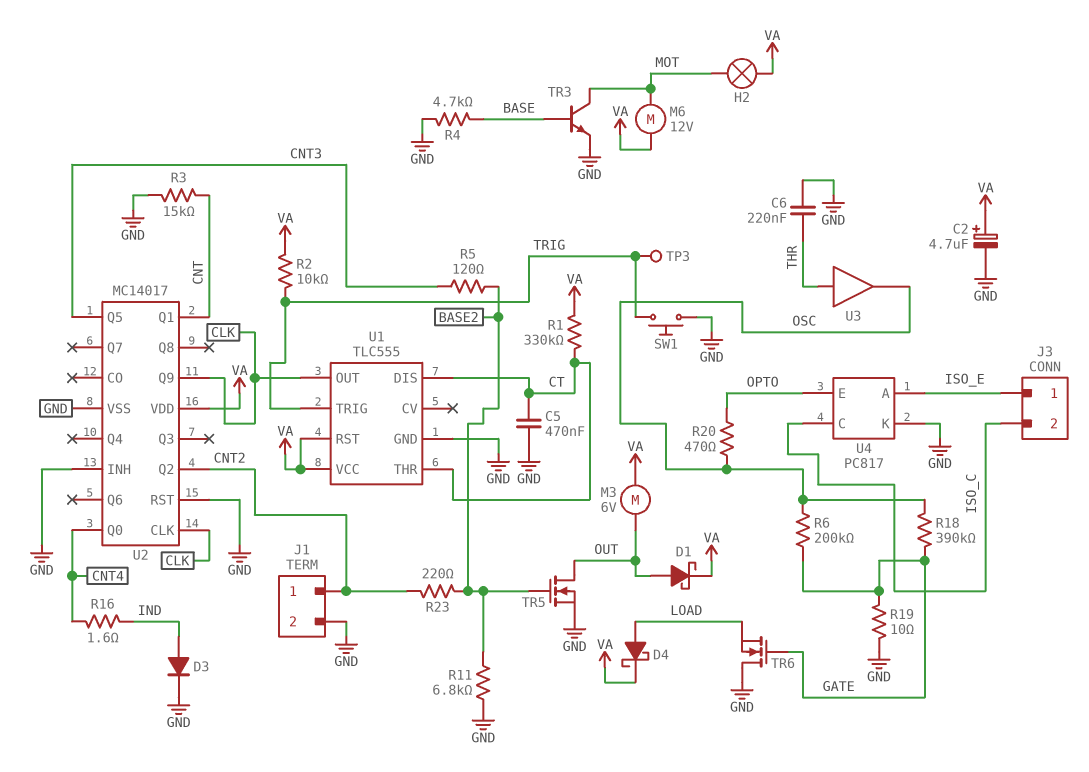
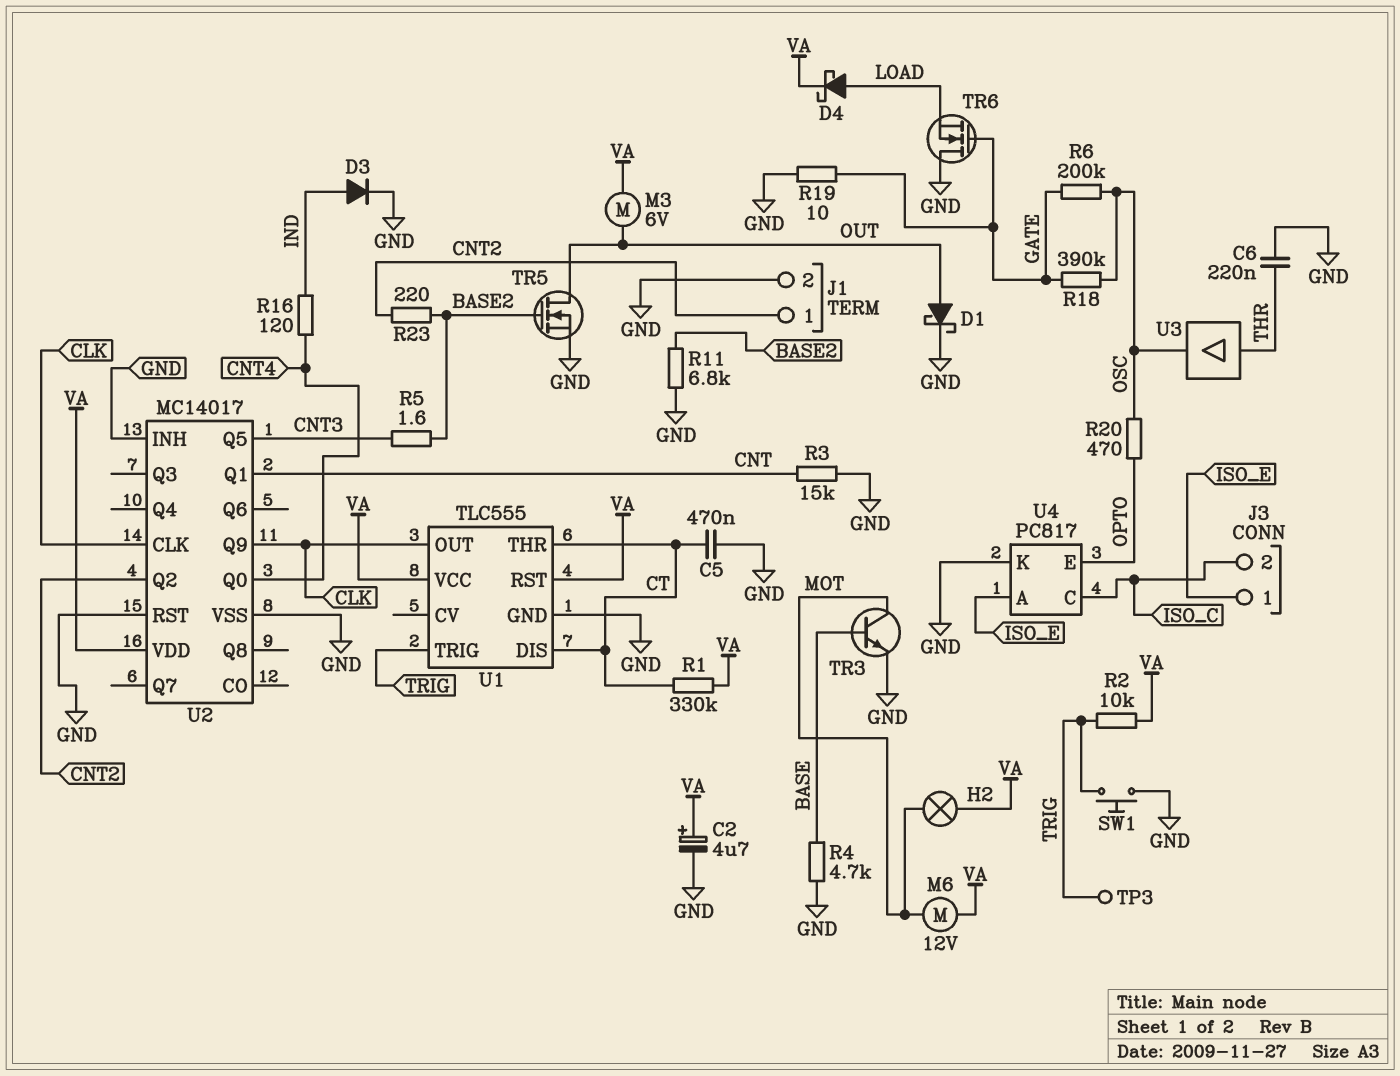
D1: schottky (A OUT, K VA) -> schottky (A OUT, K GND)
R5: 120 (BASE2, CNT3) -> 1.6 (BASE2, CNT3)
R16: 1.6 (CNT4, IND) -> 120 (CNT4, IND)

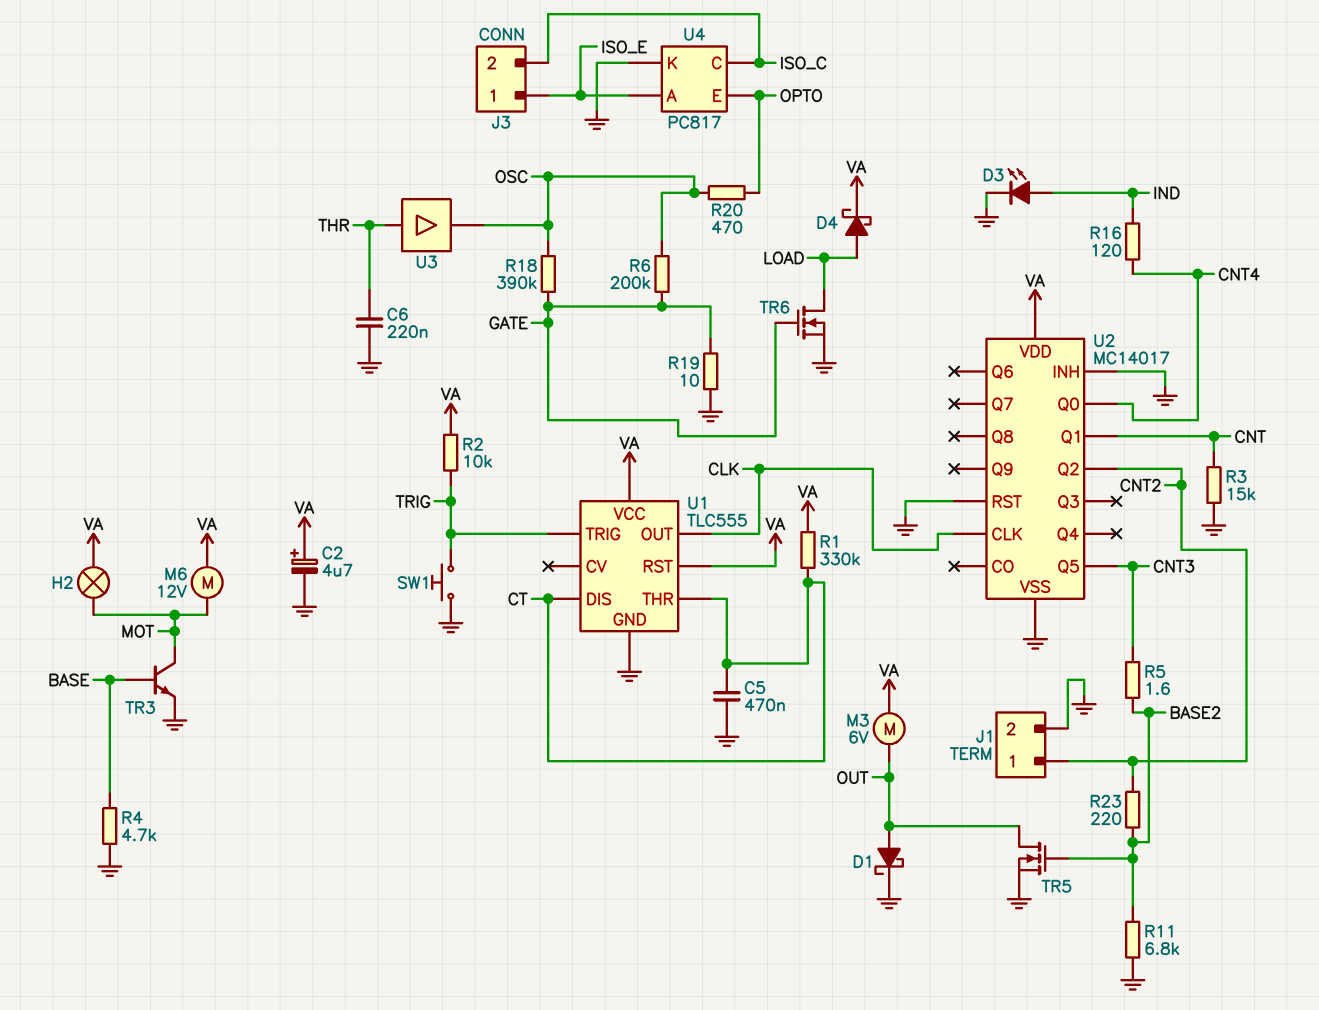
D3: diode (A IND, K GND) -> LED (A IND, K GND)
TP3: test point (TRIG) -> none
TR6: NMOS (G GATE, D GND, S LOAD) -> NMOS (G GATE, D LOAD, S GND)
U2 pin Q9: CLK -> none

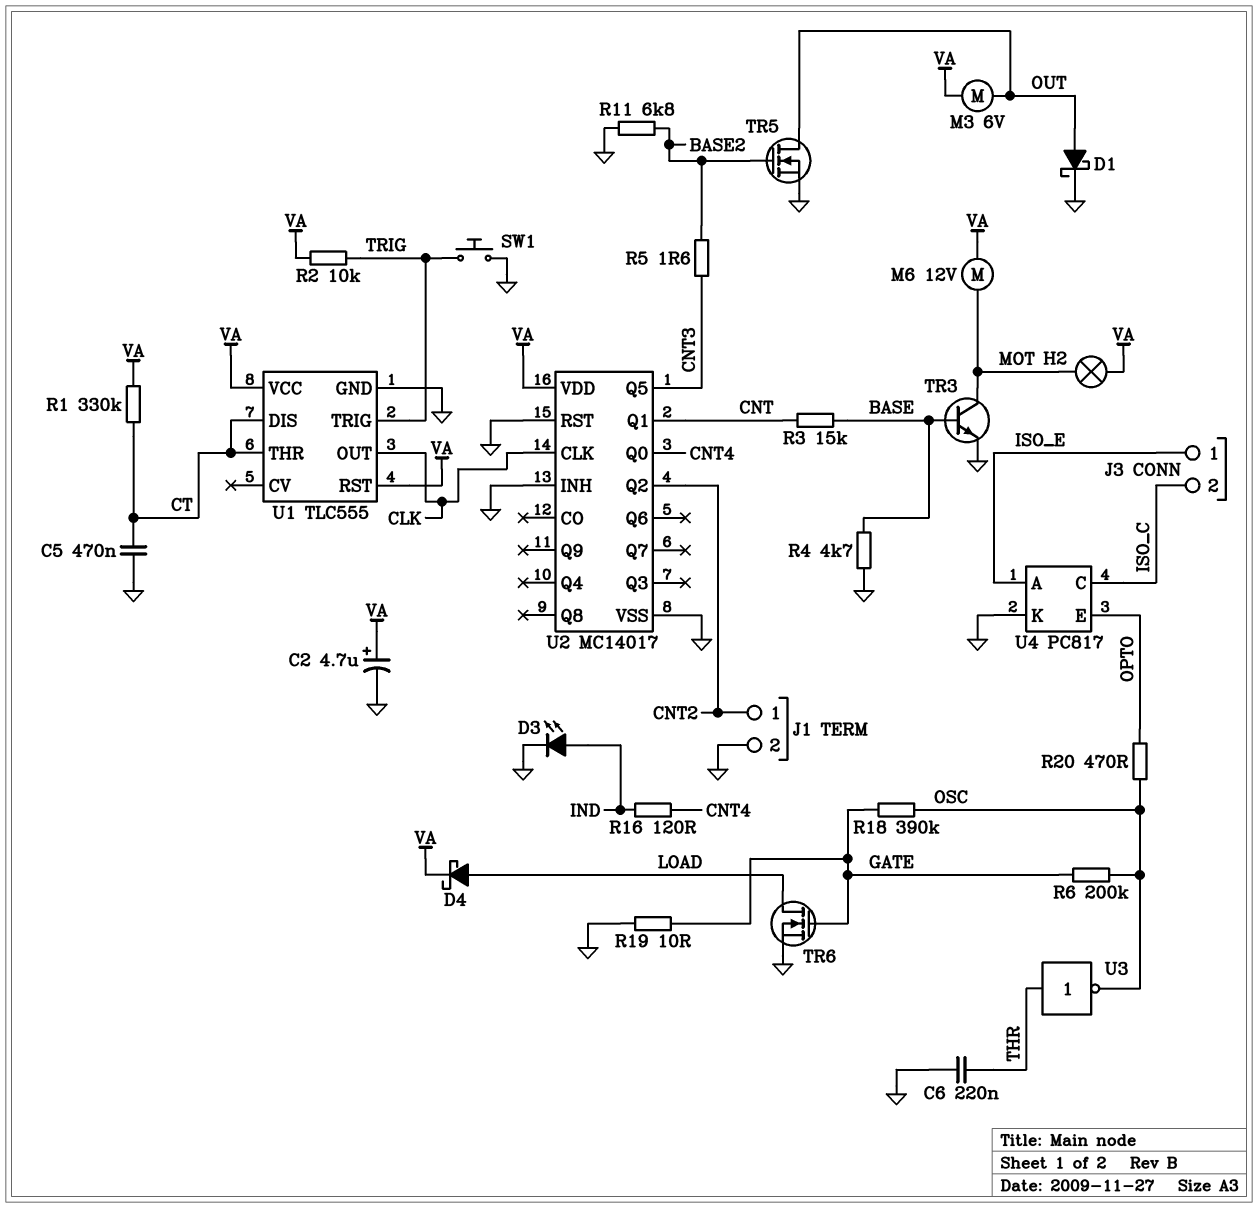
R3: 15k (CNT, GND) -> 15k (BASE, CNT)
R23: 220 (BASE2, CNT2) -> none
U3: buffer (in THR, out OSC) -> NOT (in THR, out OSC)

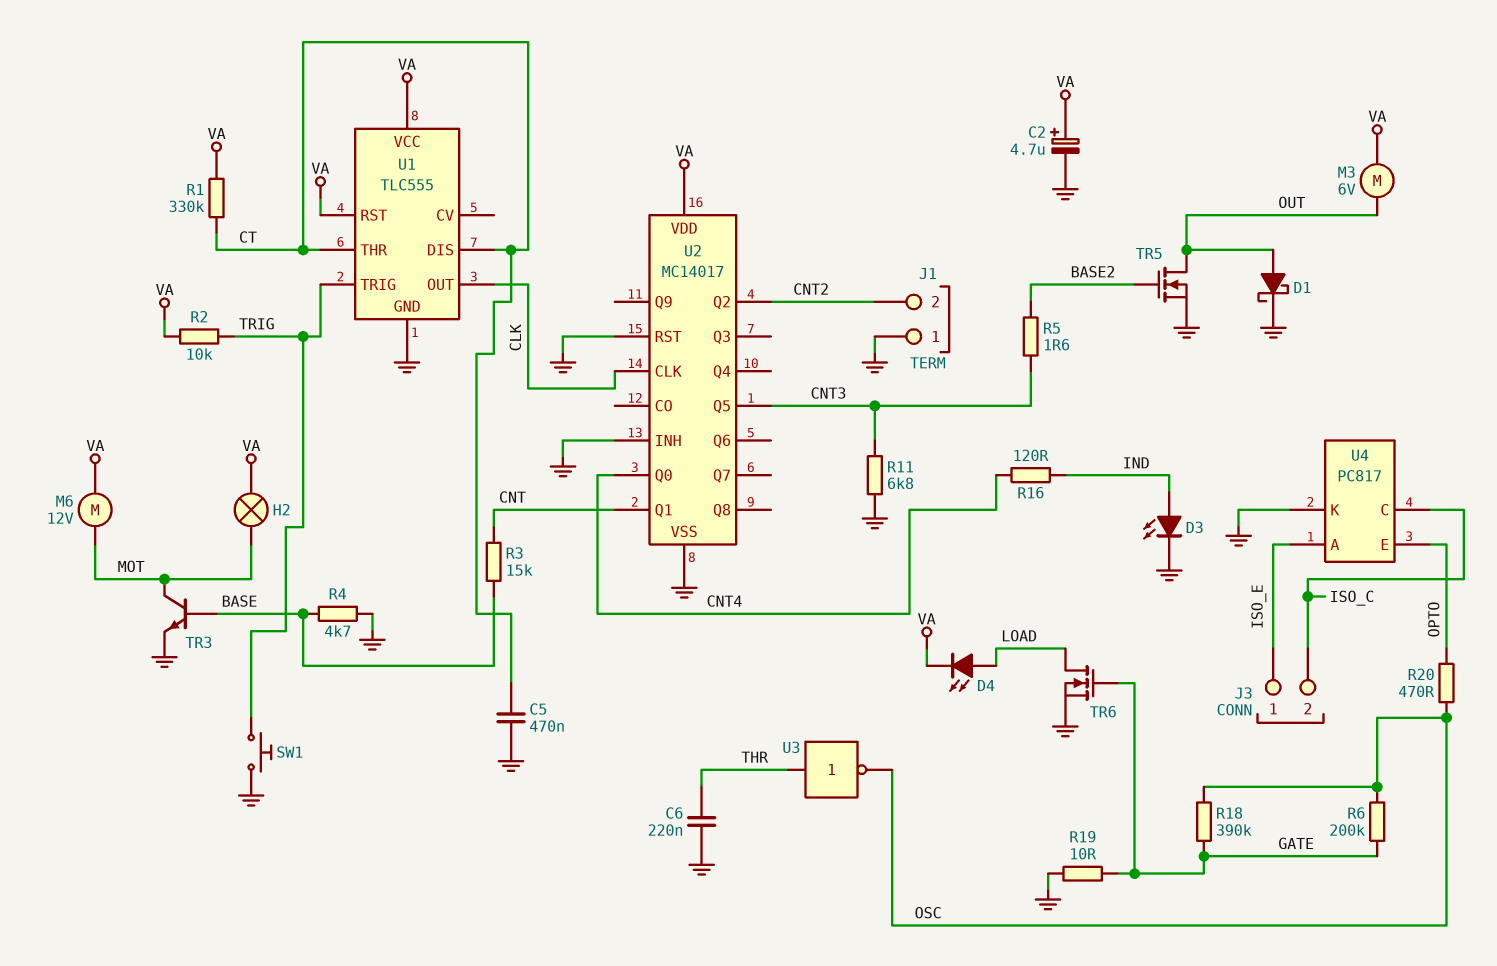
D4: schottky (A LOAD, K VA) -> LED (A LOAD, K VA)
J1 pin 1: CNT2 -> GND
J1 pin 2: GND -> CNT2
R11: 6.8k (BASE2, GND) -> 6.8k (CNT3, GND)

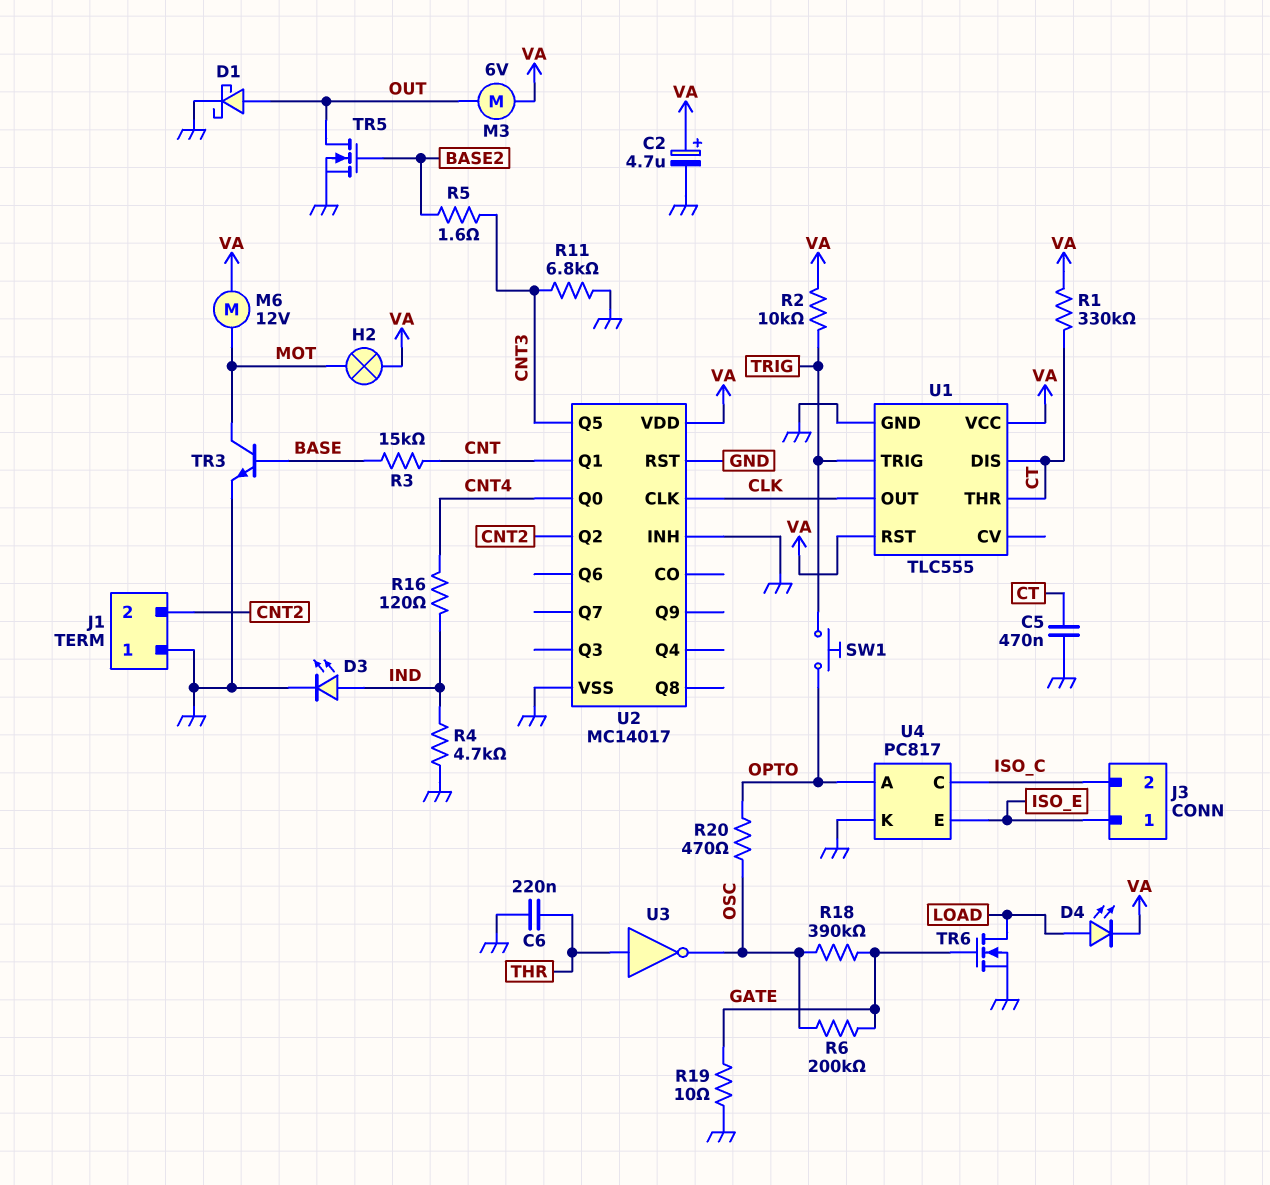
R4: 4.7k (BASE, GND) -> 4.7k (GND, IND)
SW1: button (GND, TRIG) -> button (OPTO, TRIG)
U4 pin A: ISO_E -> OPTO
U4 pin E: OPTO -> ISO_E

